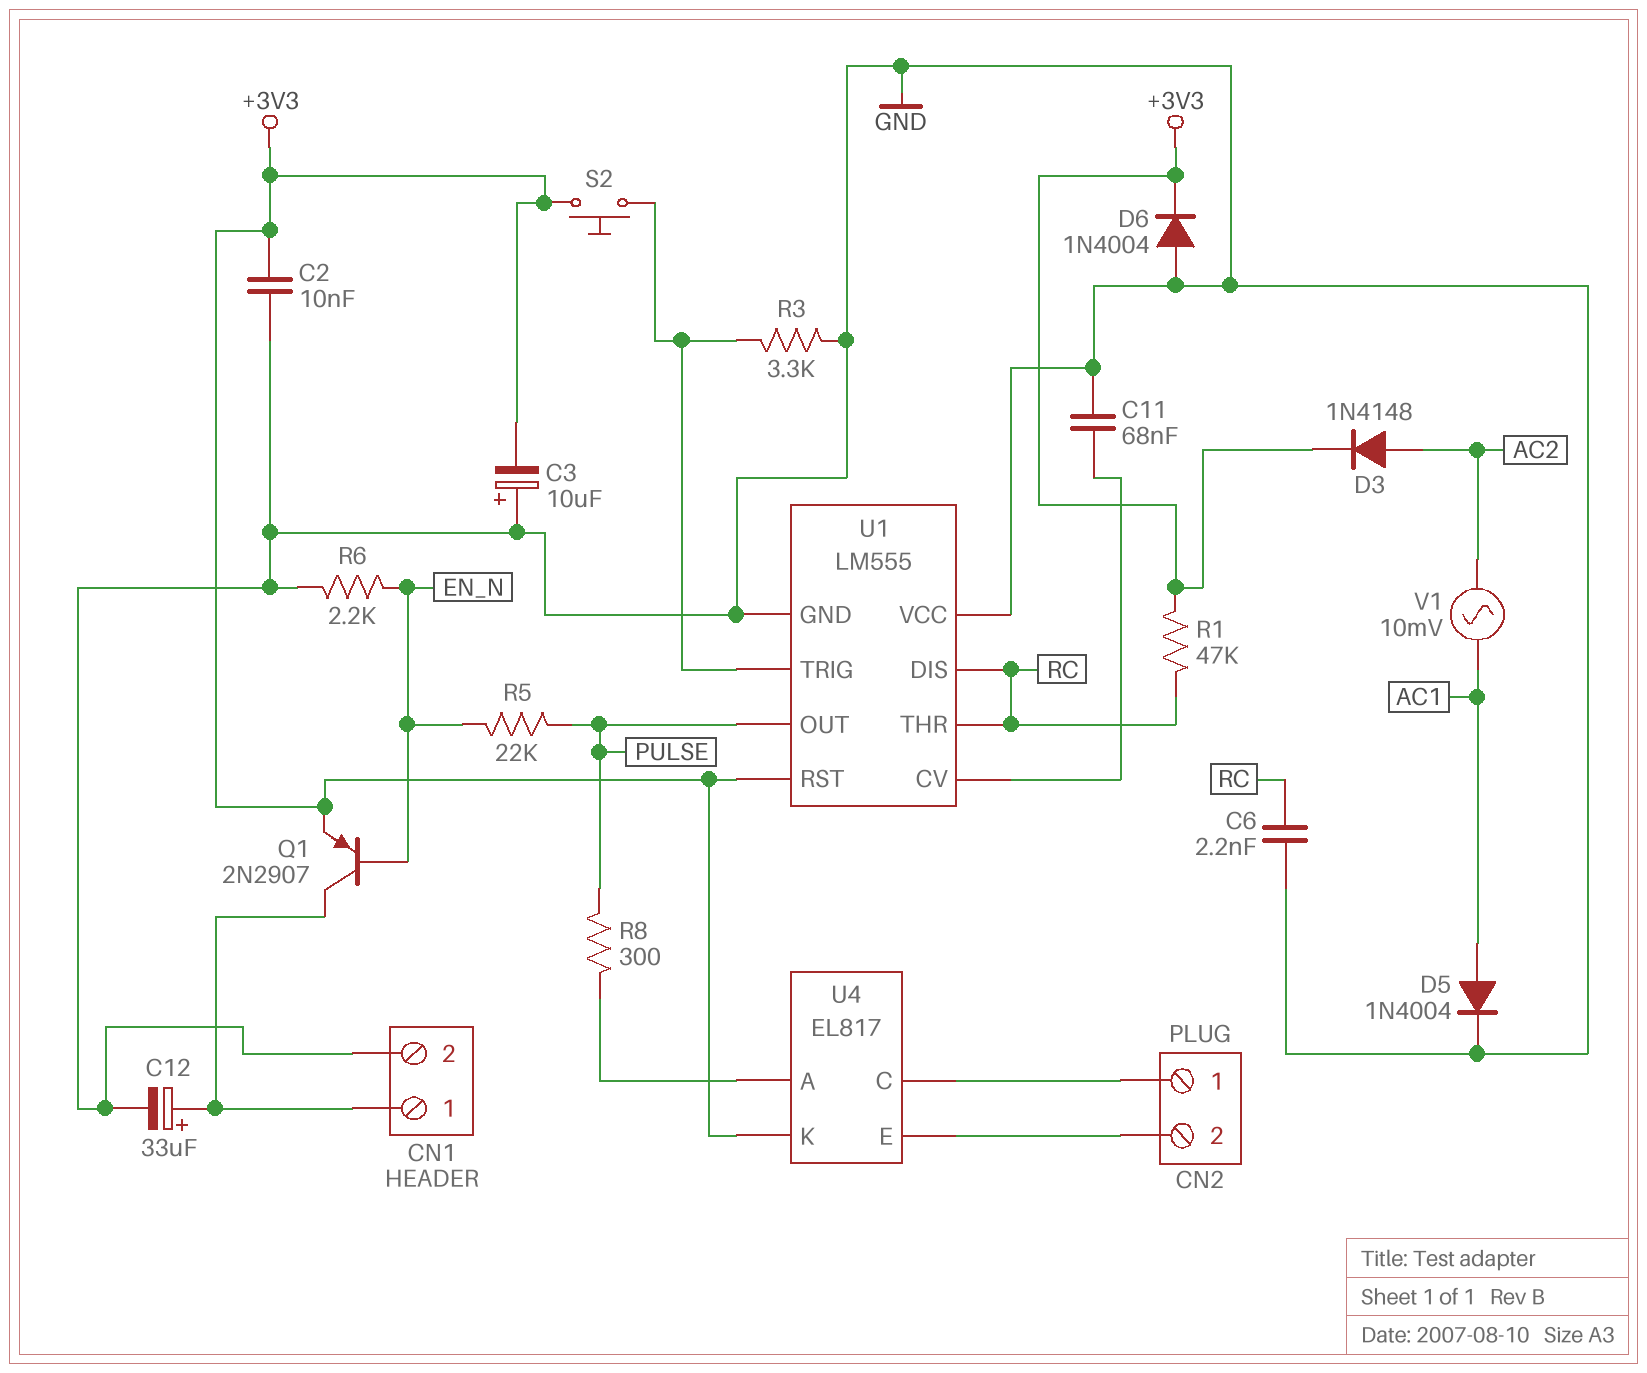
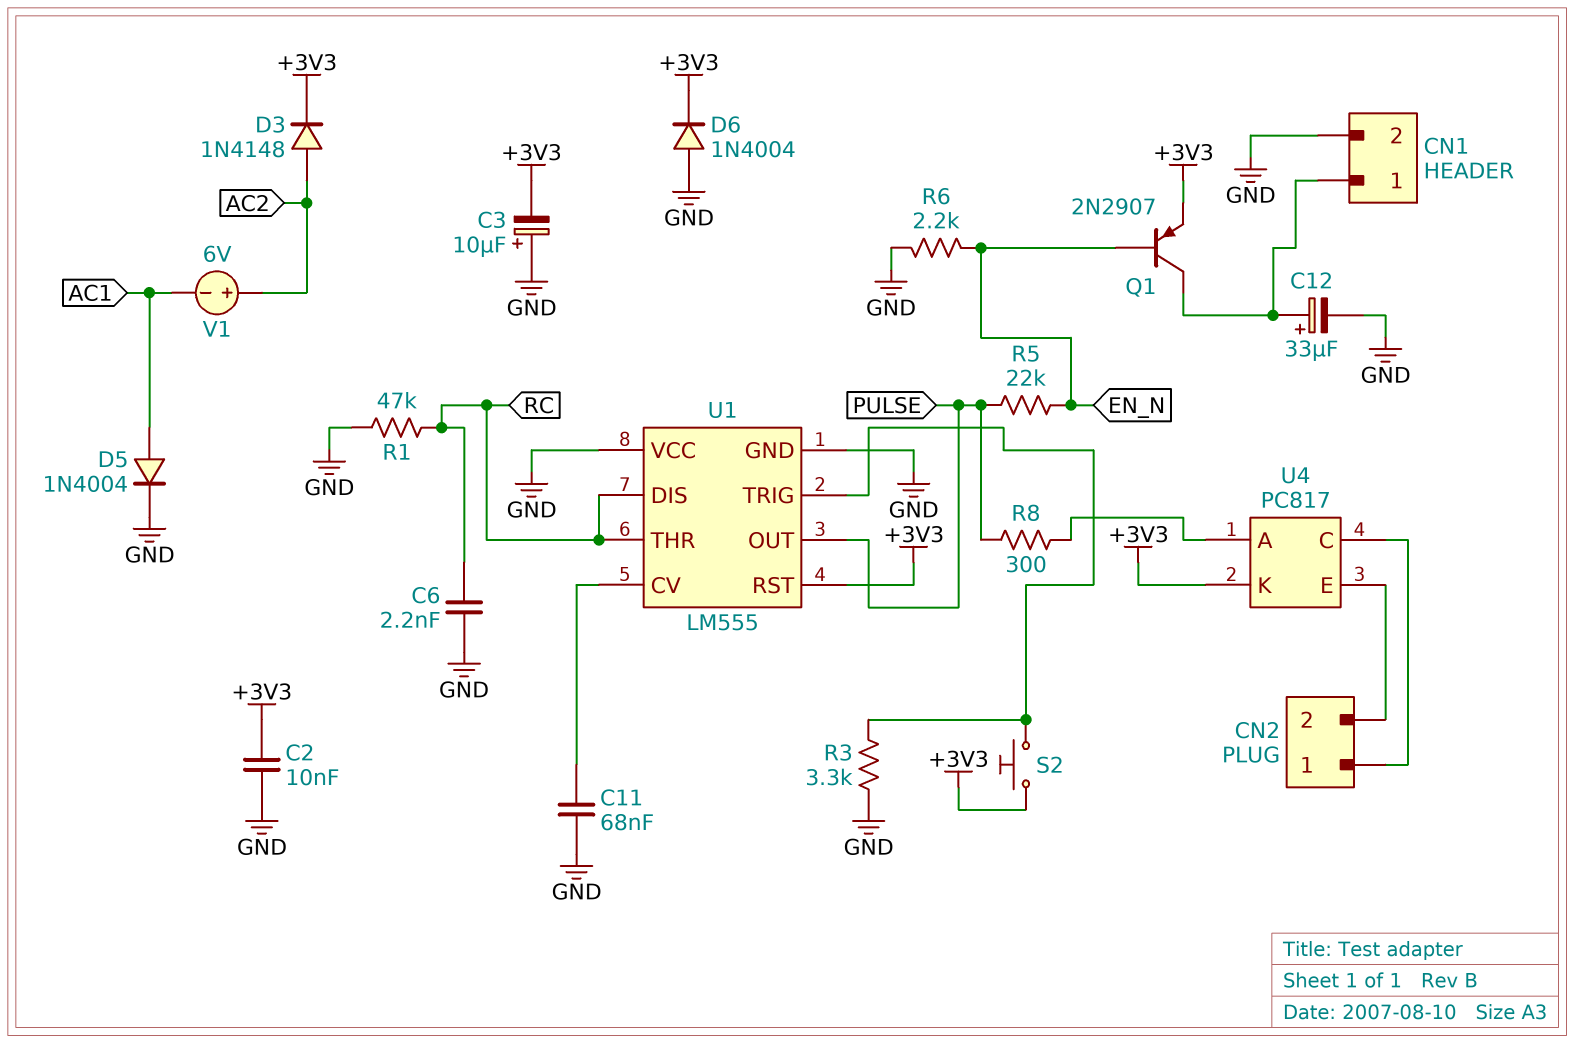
R1: 47k (+3V3, RC) -> 47k (GND, RC)
U4: EL817 -> PC817
V1: AC 10mV (AC1, AC2) -> 6V (plus AC2, minus AC1)

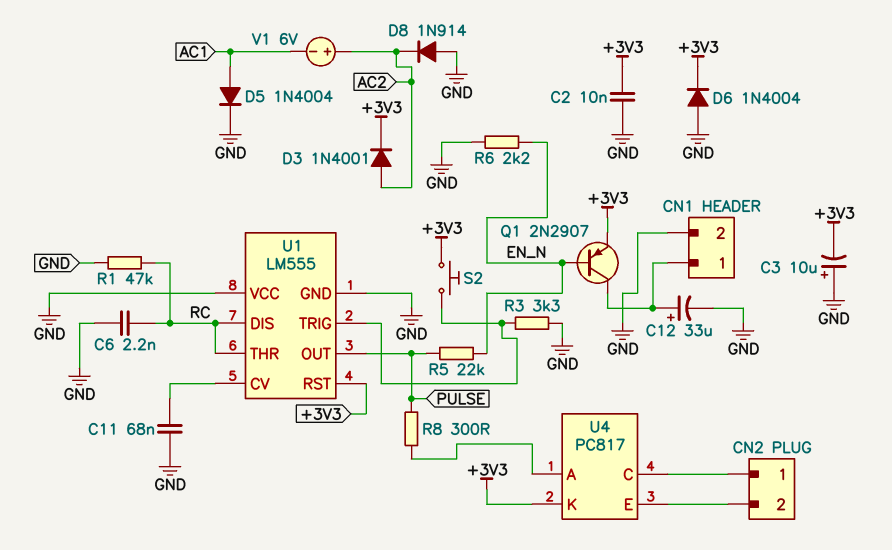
D3: diode 1N4148 (A AC2, K +3V3) -> diode 1N4001 (A AC2, K +3V3)
D8: none -> diode 1N914 (A GND, K AC2)

